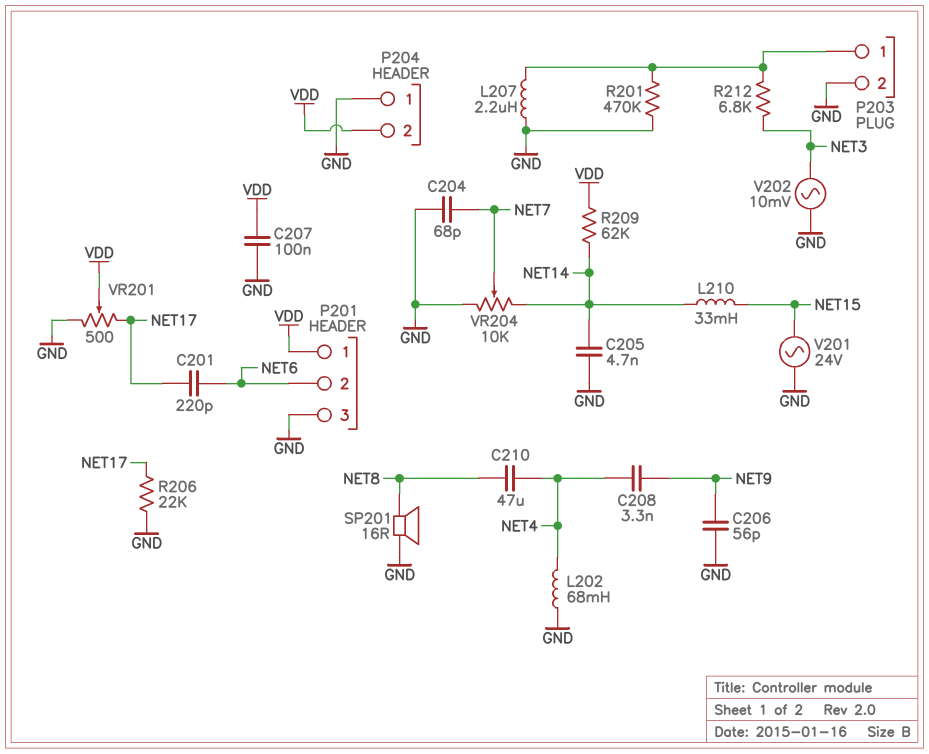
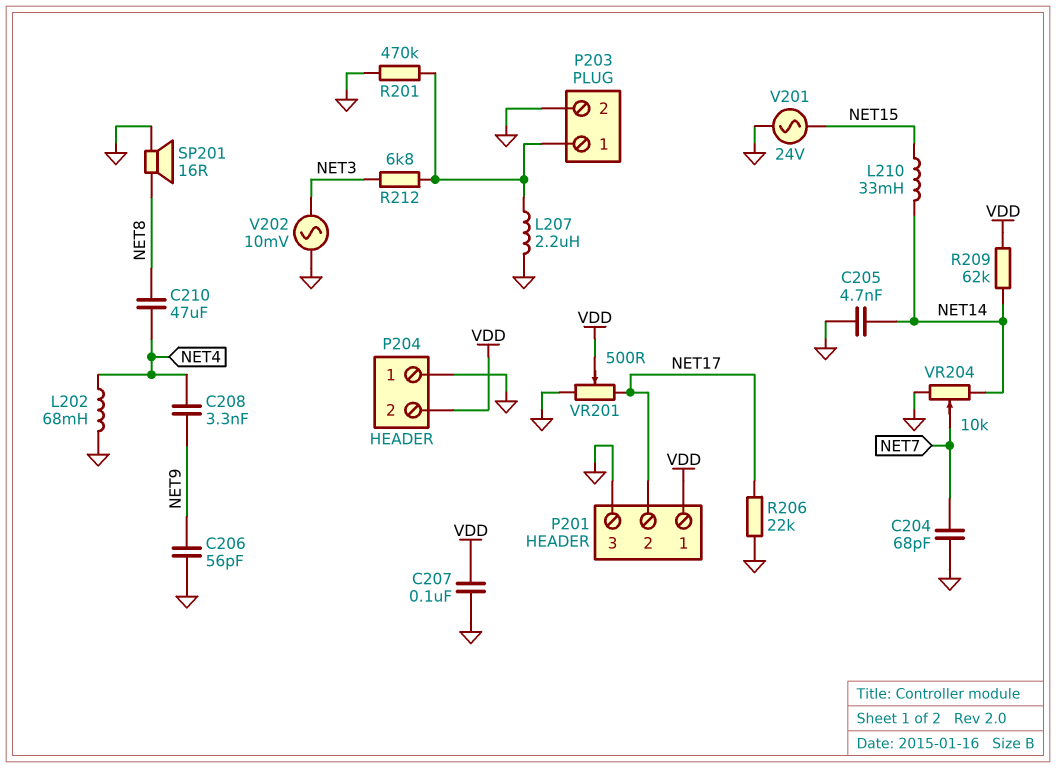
C201: 220pF (NET6, NET17) -> none
P201 pin 2: NET6 -> NET17

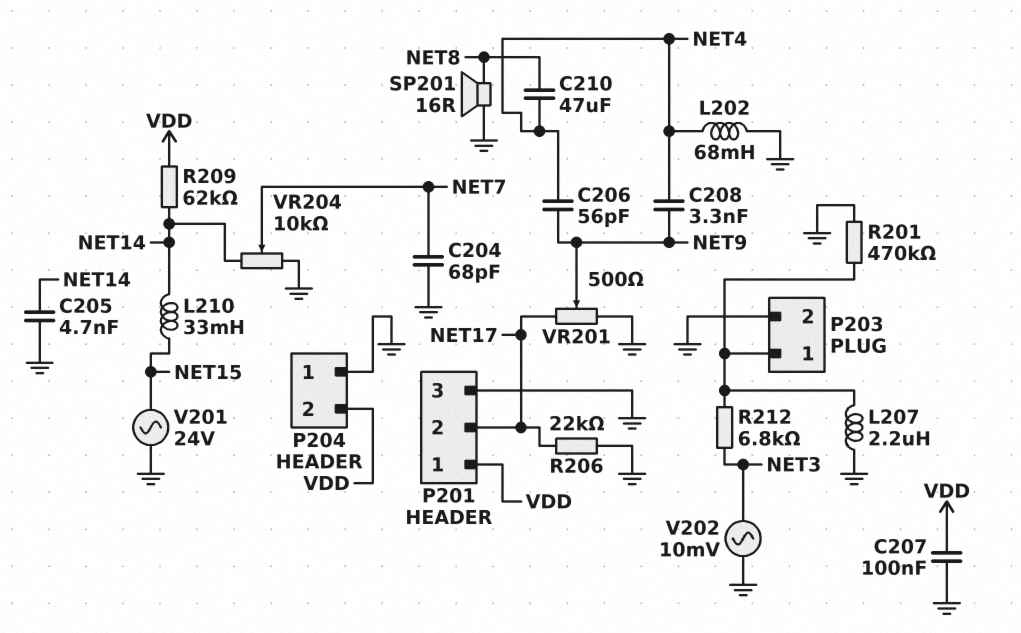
C206: 56pF (GND, NET9) -> 56pF (NET4, NET9)
VR201: 500 (GND, NET17, wiper VDD) -> 500 (GND, NET17, wiper NET9)

